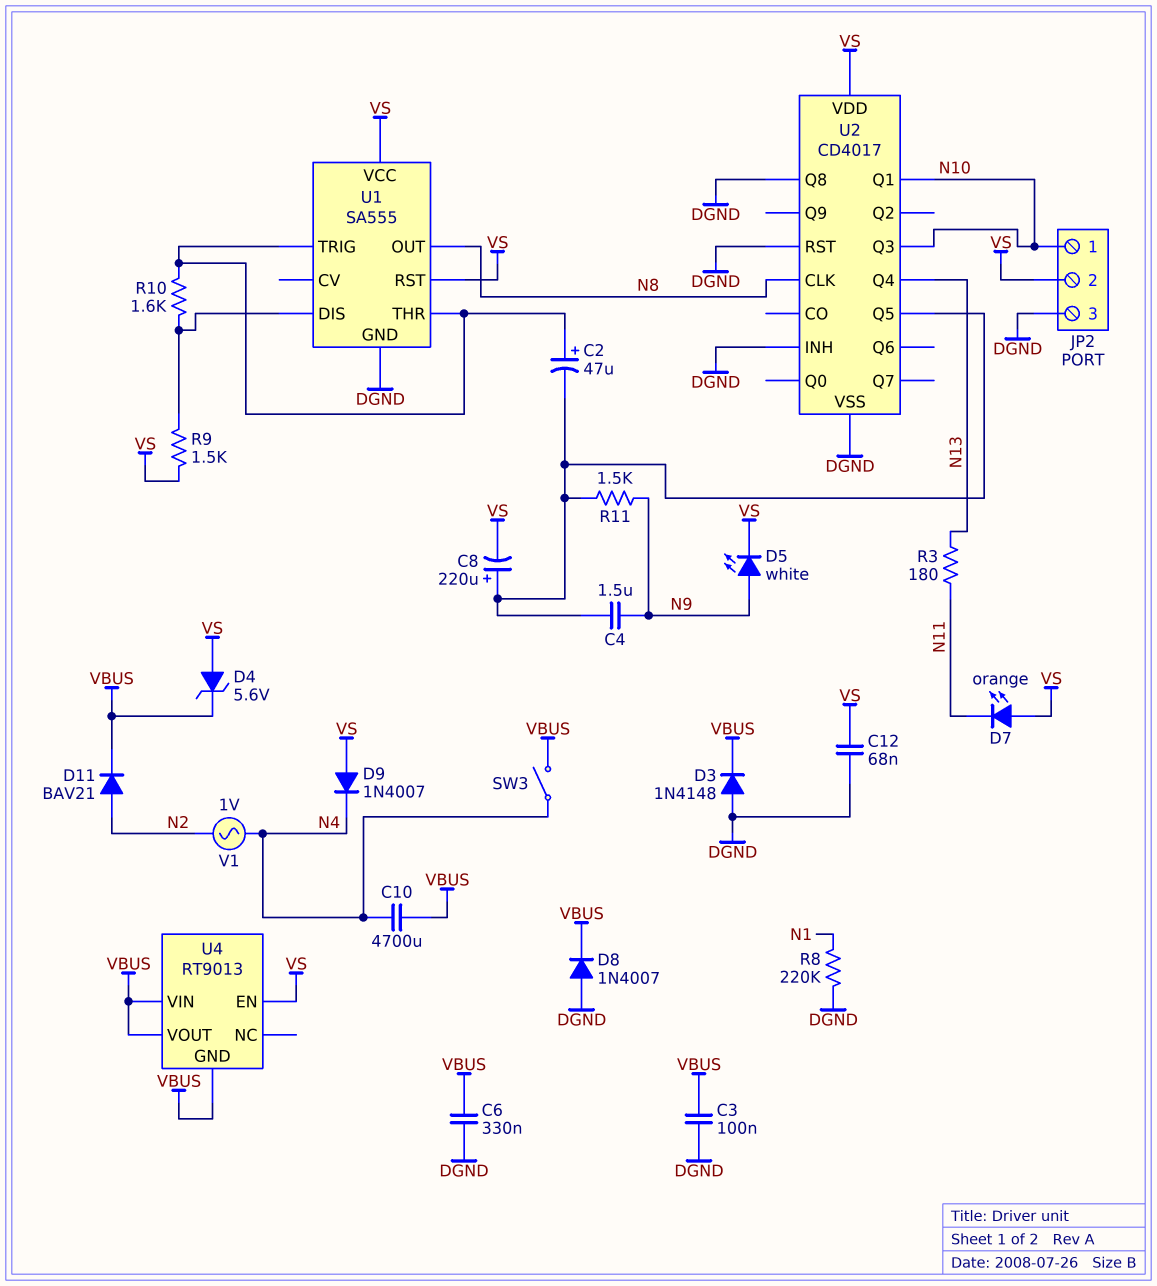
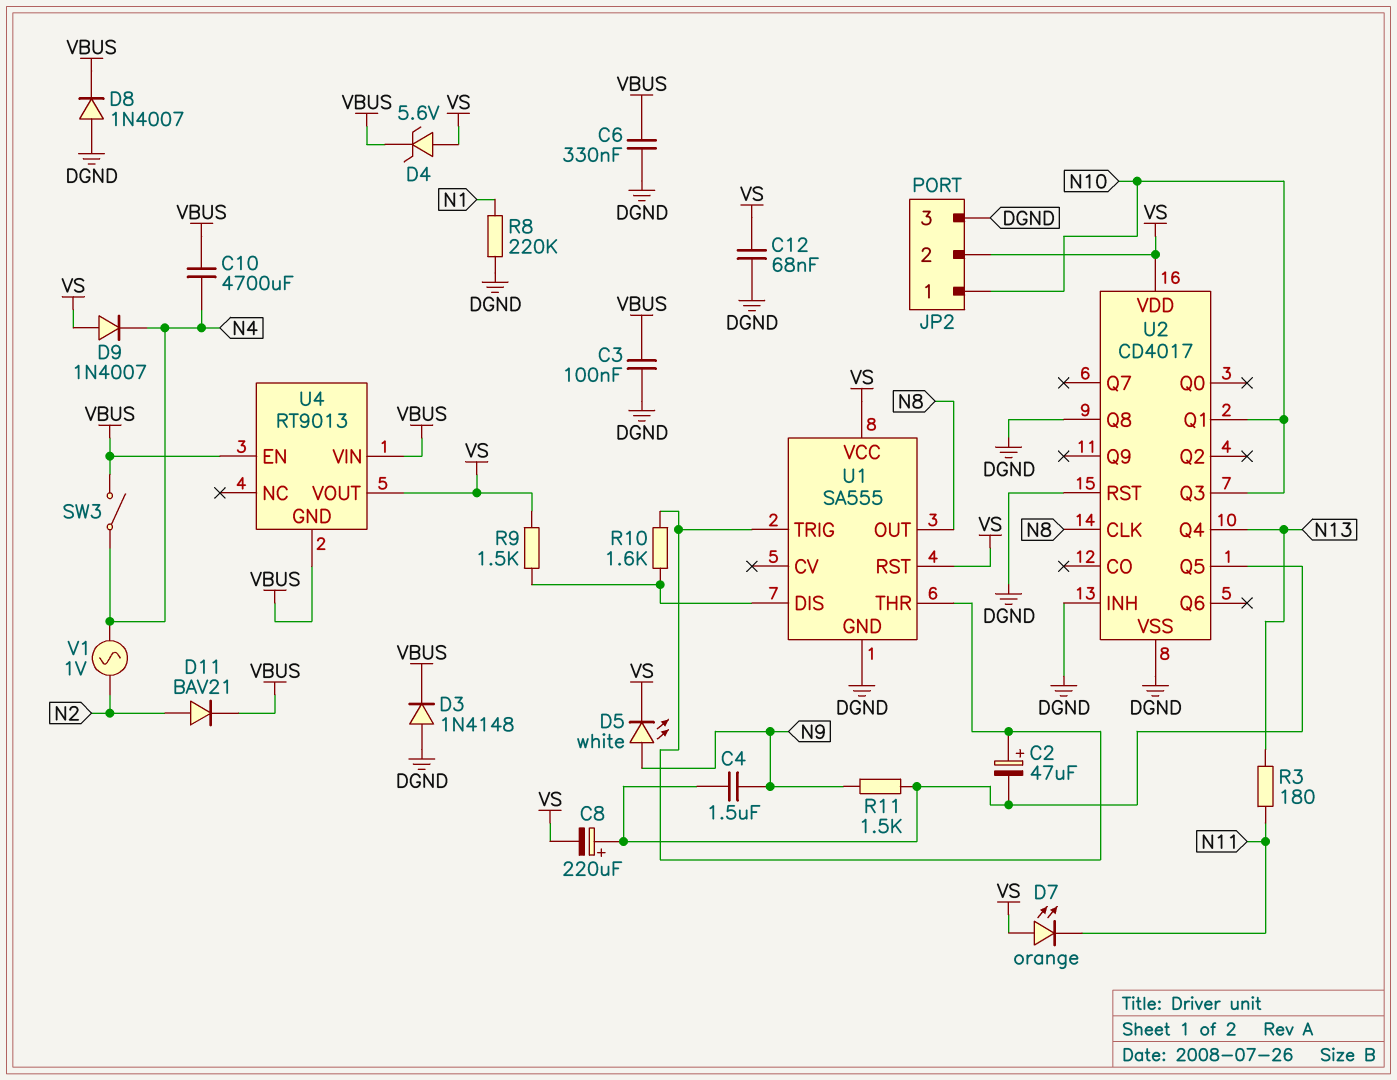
U4 pin EN: VS -> VBUS
U4 pin VOUT: VBUS -> VS

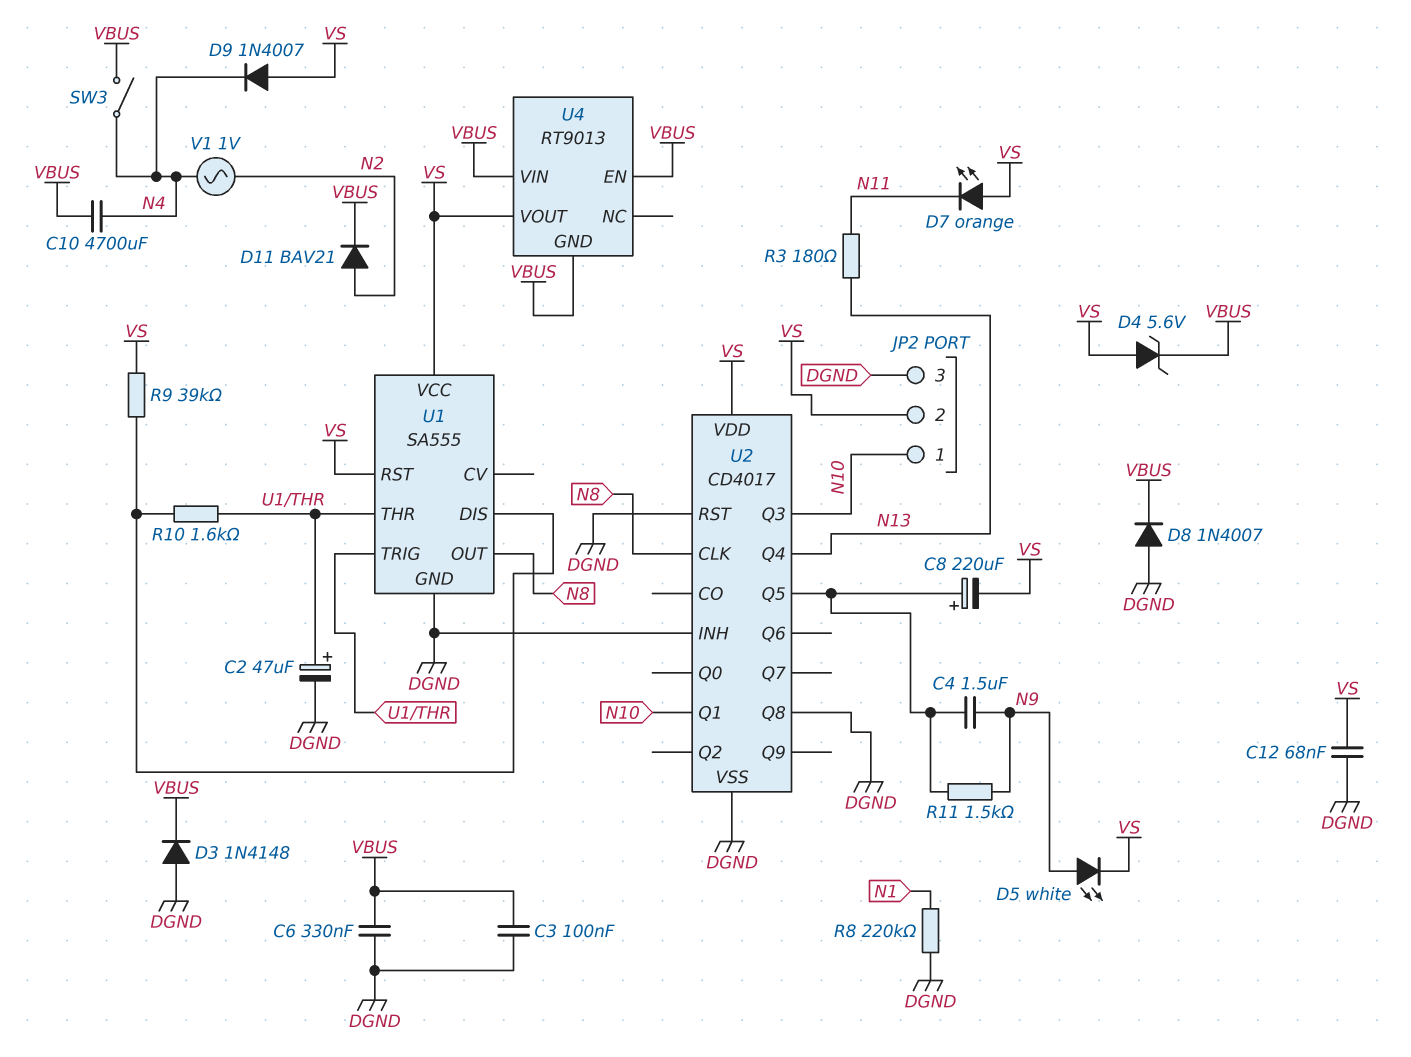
C2: 47uF (plus U1/THR, minus U2/Q5) -> 47uF (plus U1/THR, minus DGND)
R9: 1.5k (U1/DIS, VS) -> 39k (U1/DIS, VS)

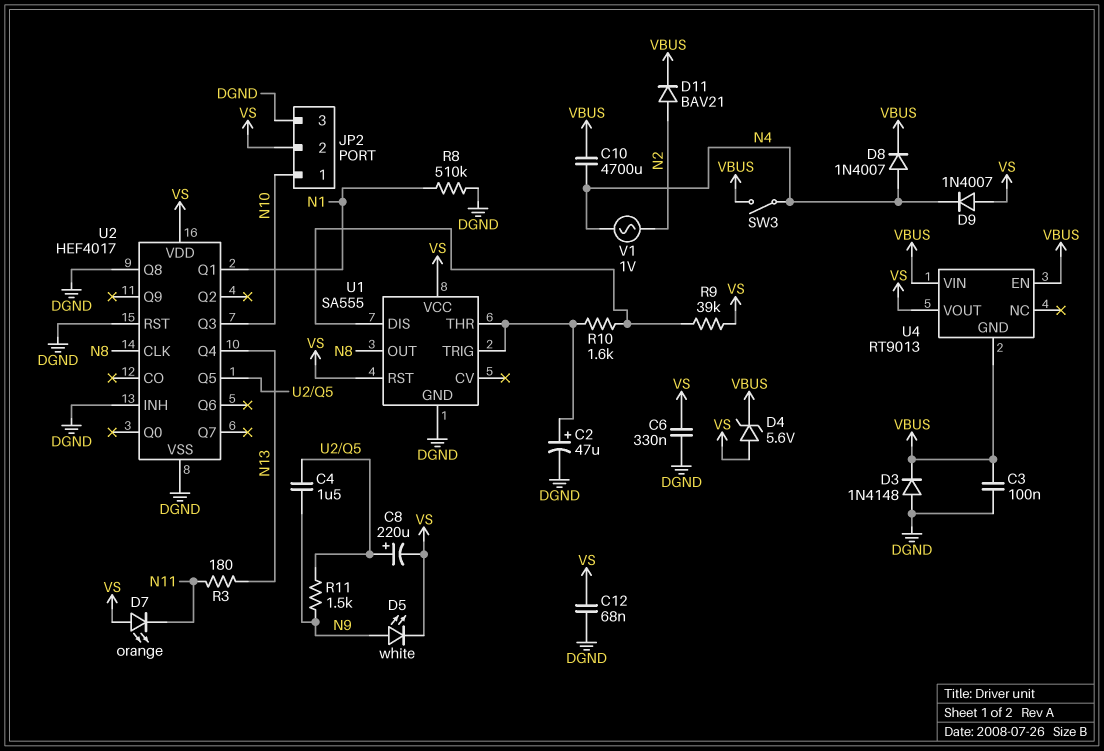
C6: 330nF (DGND, VBUS) -> 330nF (DGND, VS)
D8: diode 1N4007 (A DGND, K VBUS) -> diode 1N4007 (A N4, K VBUS)
R8: 220k (DGND, N1) -> 510k (DGND, N1)
U2: CD4017 -> HEF4017
U2 pin Q1: N10 -> N1

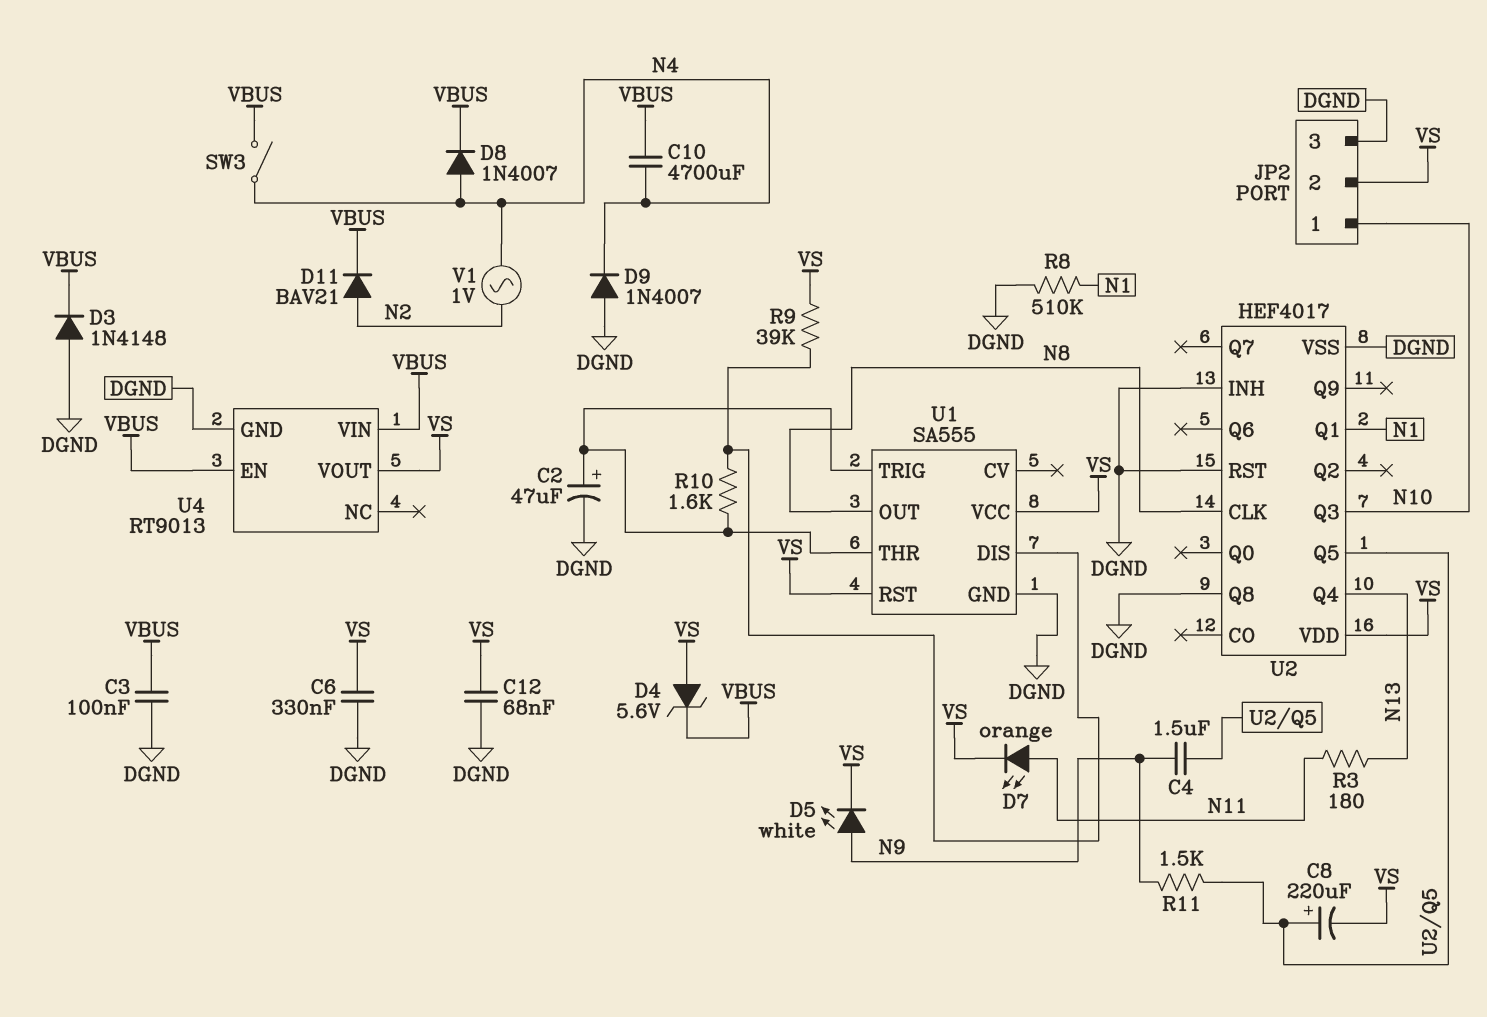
D7: LED orange (A VS, K N11) -> LED orange (A N11, K VS)
D9: diode 1N4007 (A VS, K N4) -> diode 1N4007 (A DGND, K N4)
U4 pin GND: VBUS -> DGND

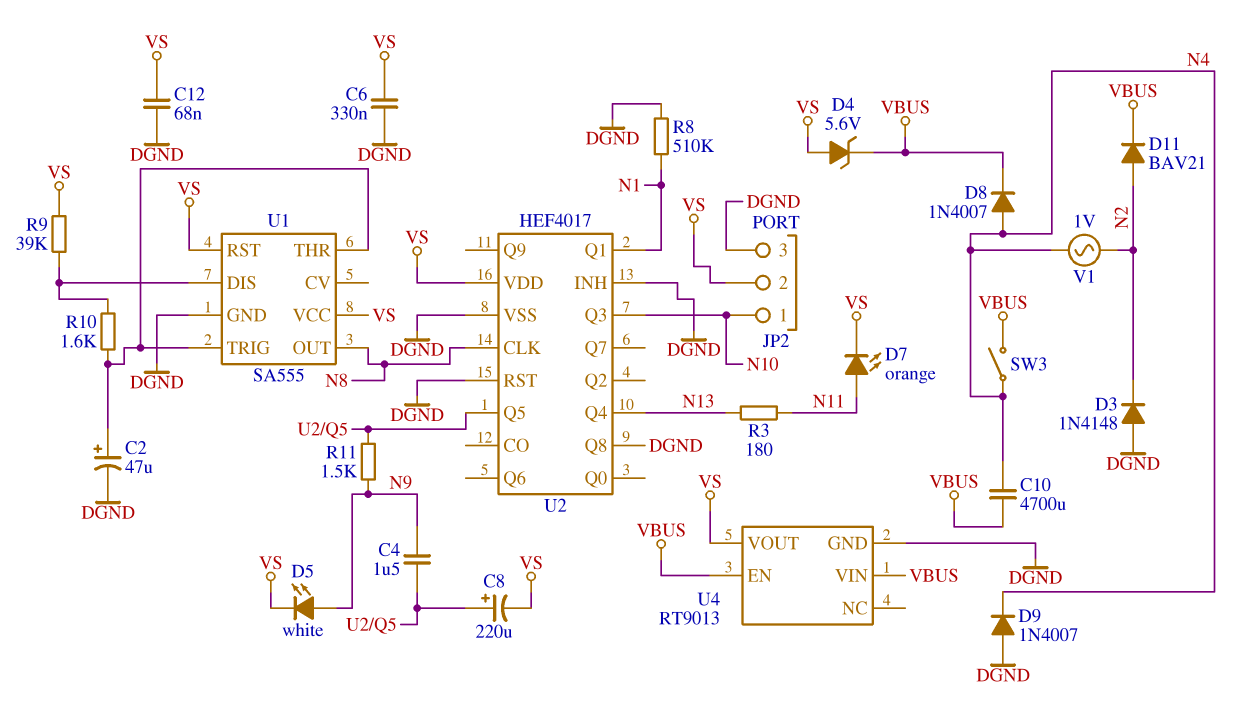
C3: 100nF (DGND, VBUS) -> none
D3: diode 1N4148 (A DGND, K VBUS) -> diode 1N4148 (A DGND, K N2)

